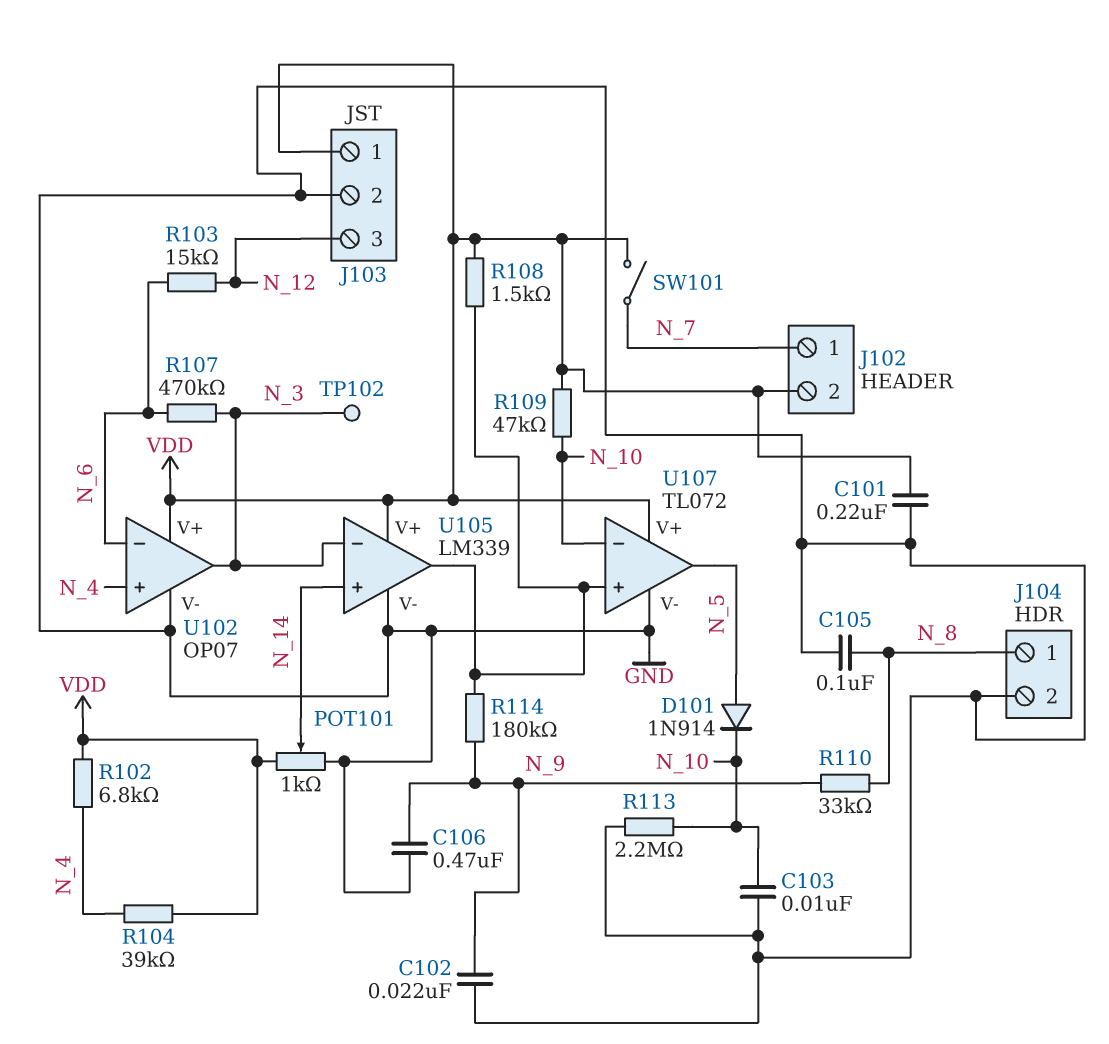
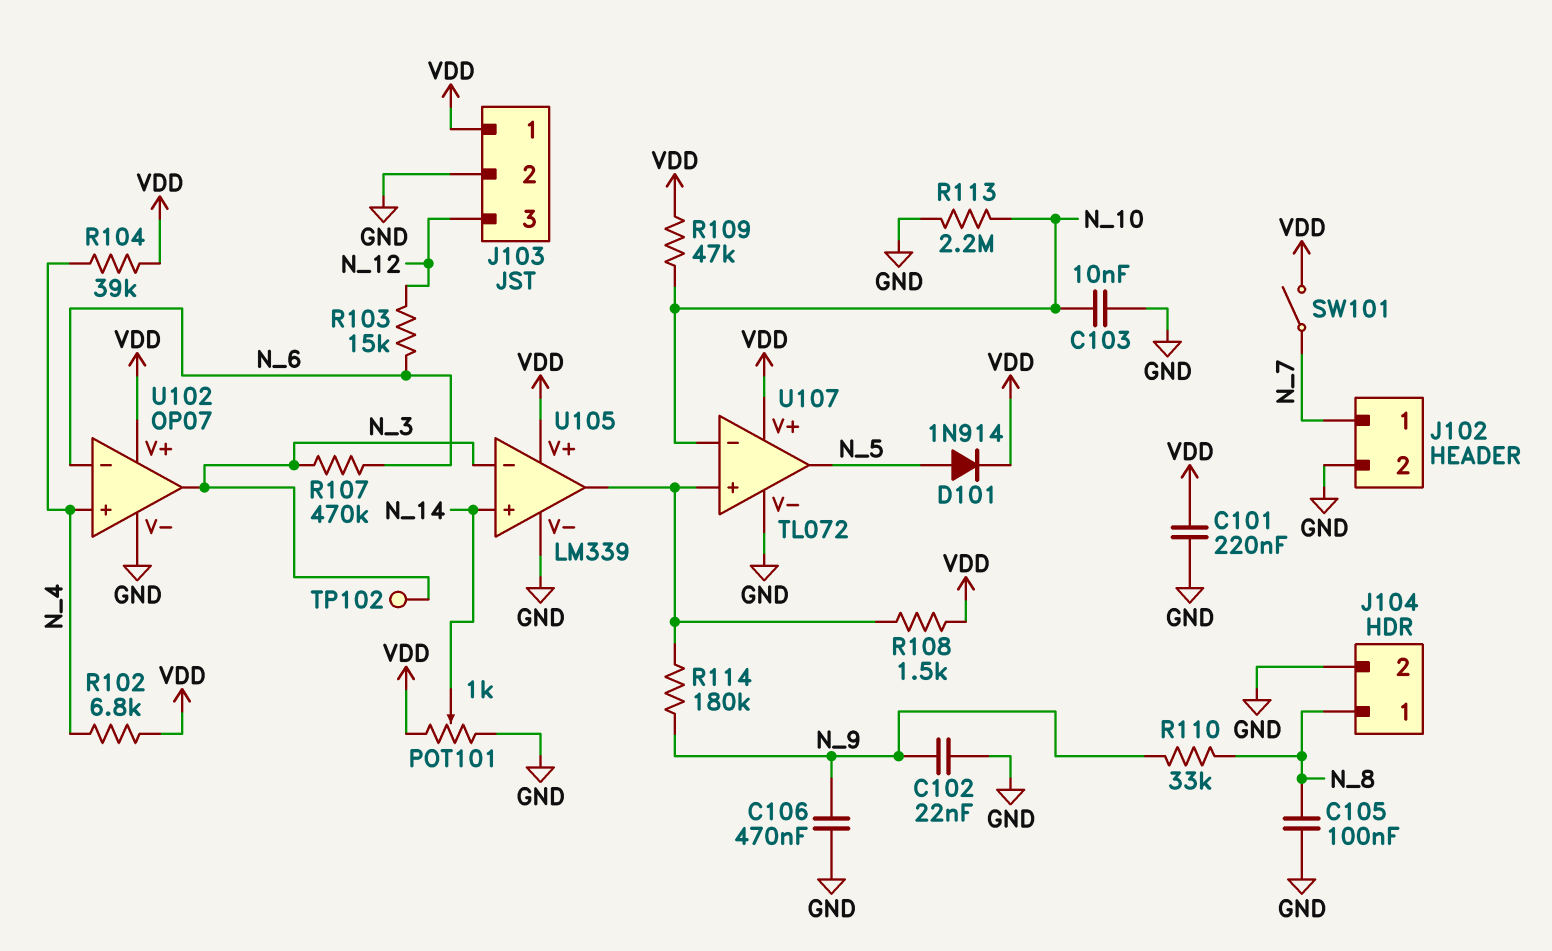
D101: diode 1N914 (A N_5, K N_10) -> diode 1N914 (A N_5, K VDD)
J102 pin 2: VDD -> GND

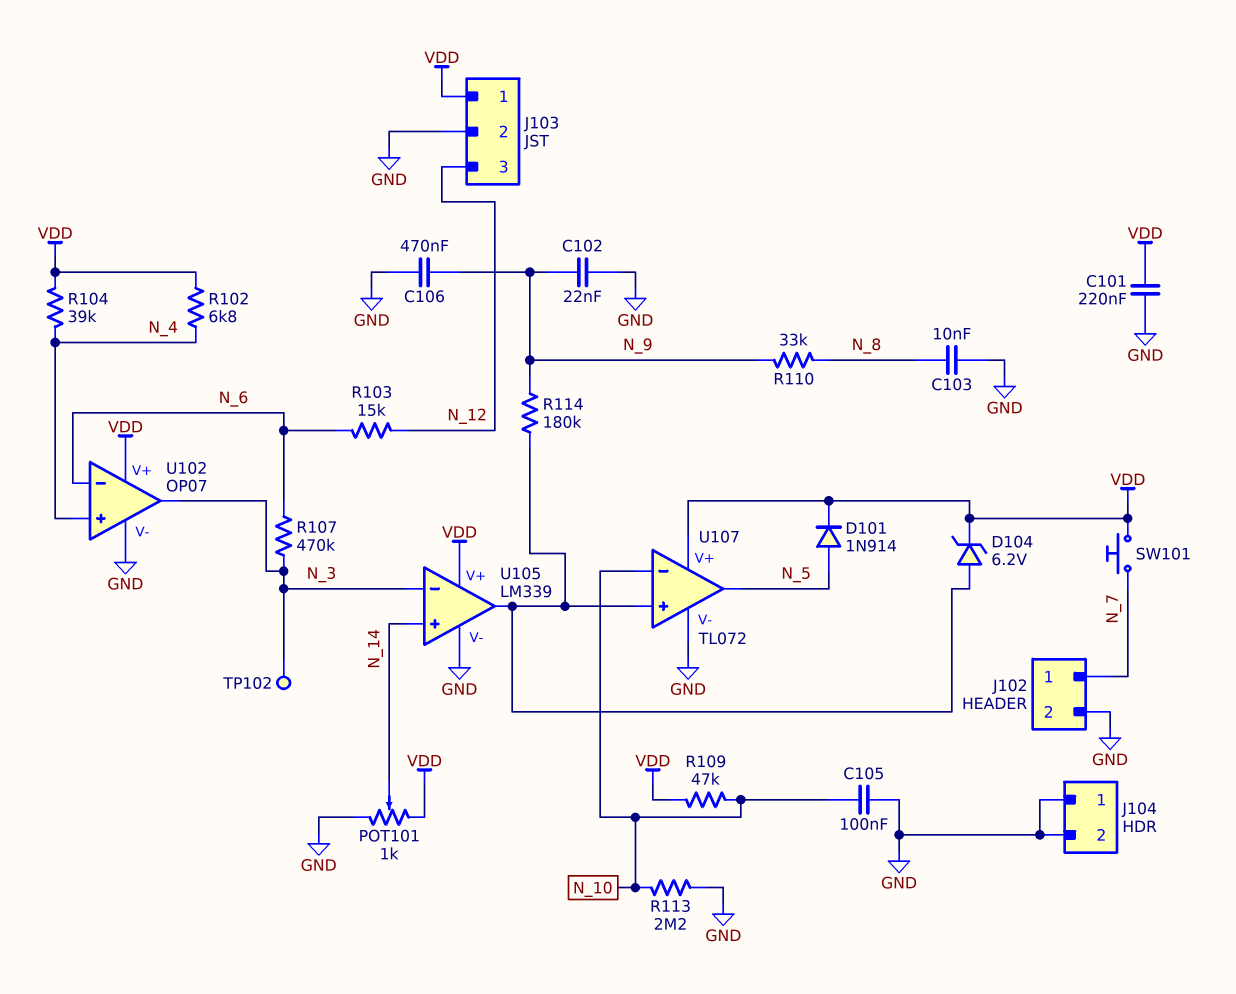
C103: 10nF (GND, N_10) -> 10nF (GND, N_8)
C105: 100nF (GND, N_8) -> 100nF (GND, N_10)
D104: none -> zener 6.2V (A U105/out, K VDD)
J104 pin 1: N_8 -> GND
R108: 1.5k (U105/out, VDD) -> none
SW101: switch (N_7, VDD) -> button (N_7, VDD)

